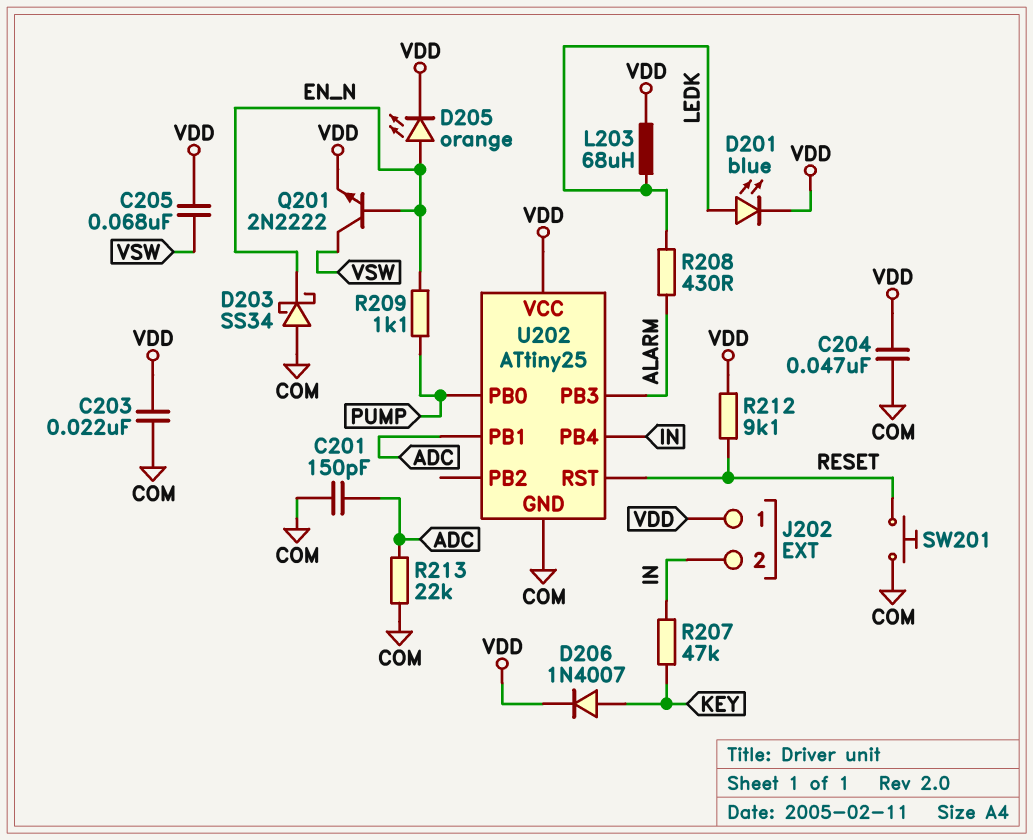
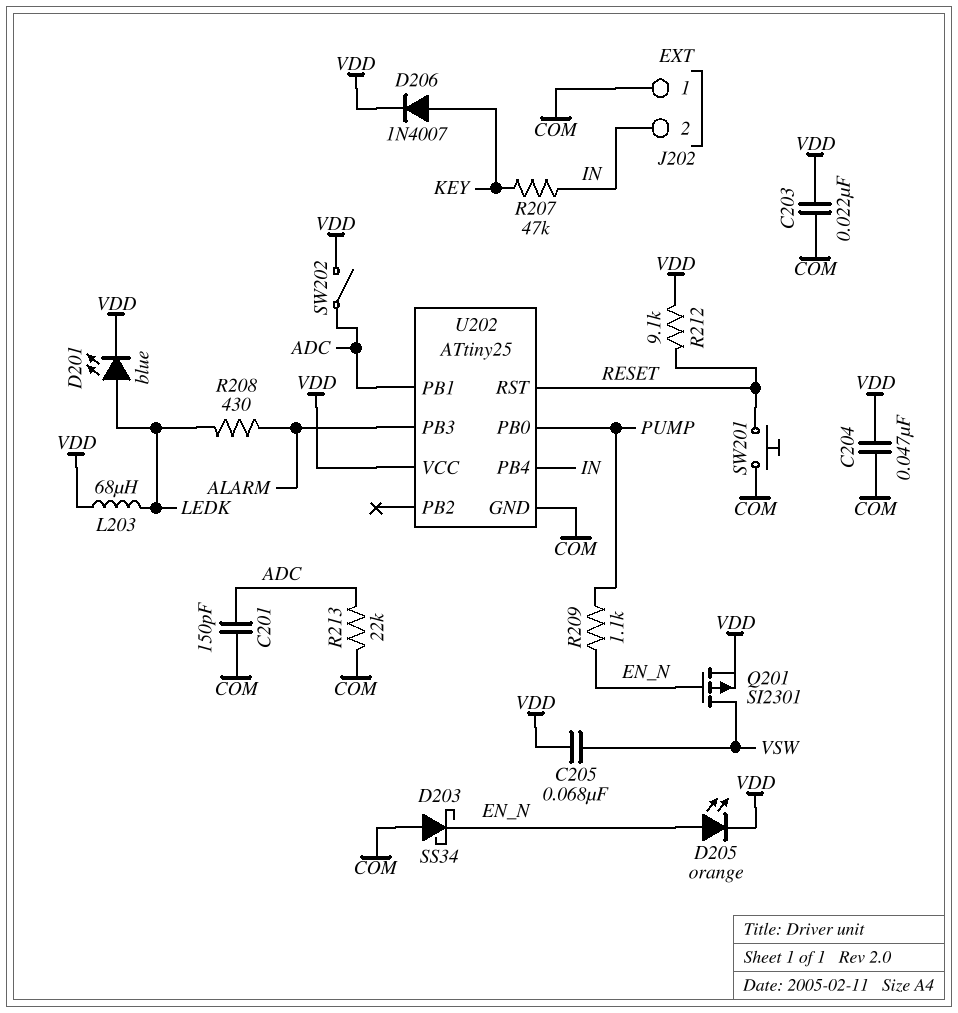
J202 pin 1: VDD -> COM
Q201: NPN 2N2222 (B EN_N, C VSW, E VDD) -> PMOS SI2301 (G EN_N, D VSW, S VDD)
SW202: none -> switch (ADC, VDD)

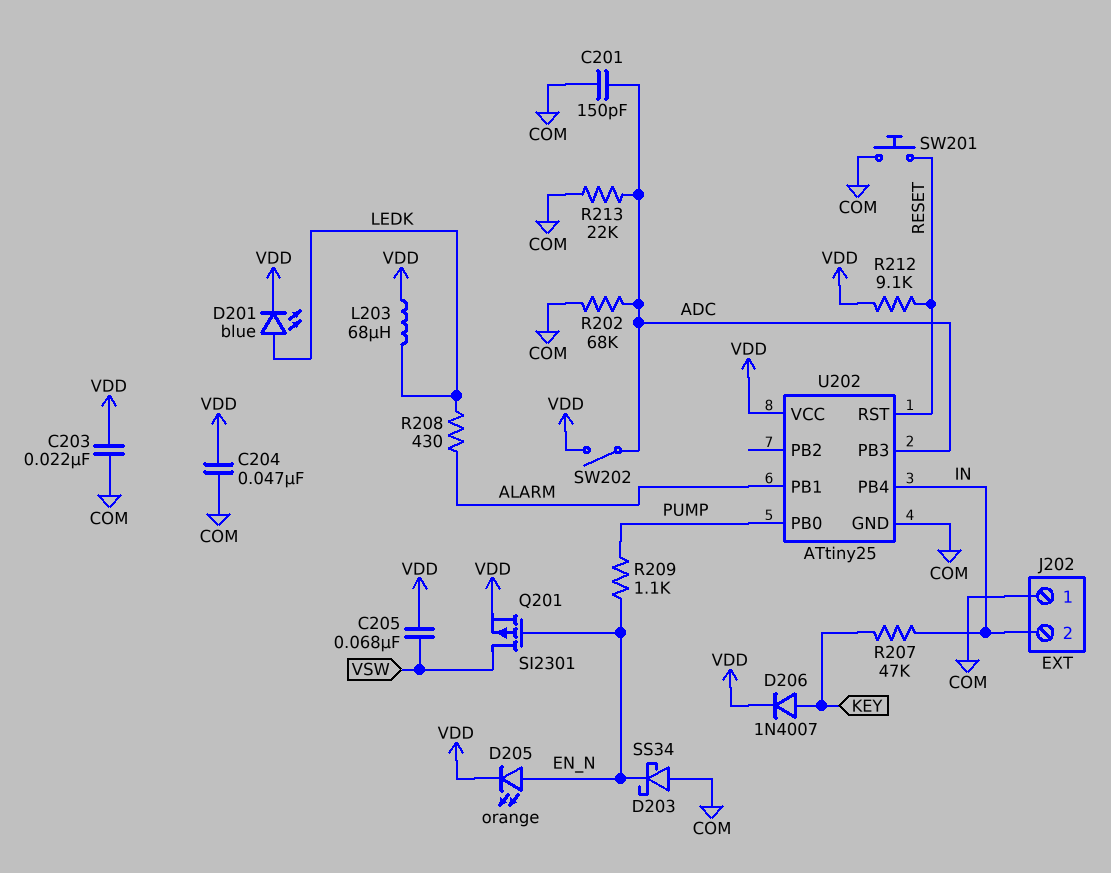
R202: none -> 68k (ADC, COM)
U202 pin PB1: ADC -> ALARM
U202 pin PB3: ALARM -> ADC

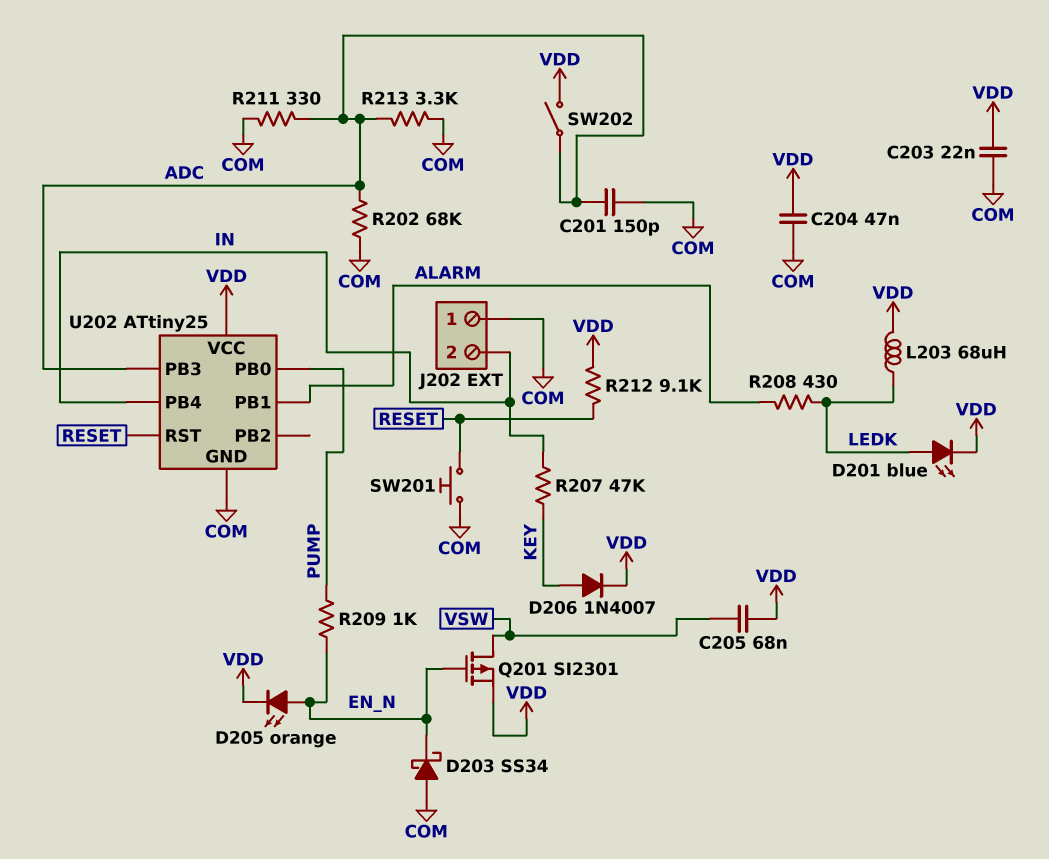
R209: 1.1k (EN_N, PUMP) -> 1k (EN_N, PUMP)
R211: none -> 330 (ADC, COM)
R213: 22k (ADC, COM) -> 3.3k (ADC, COM)

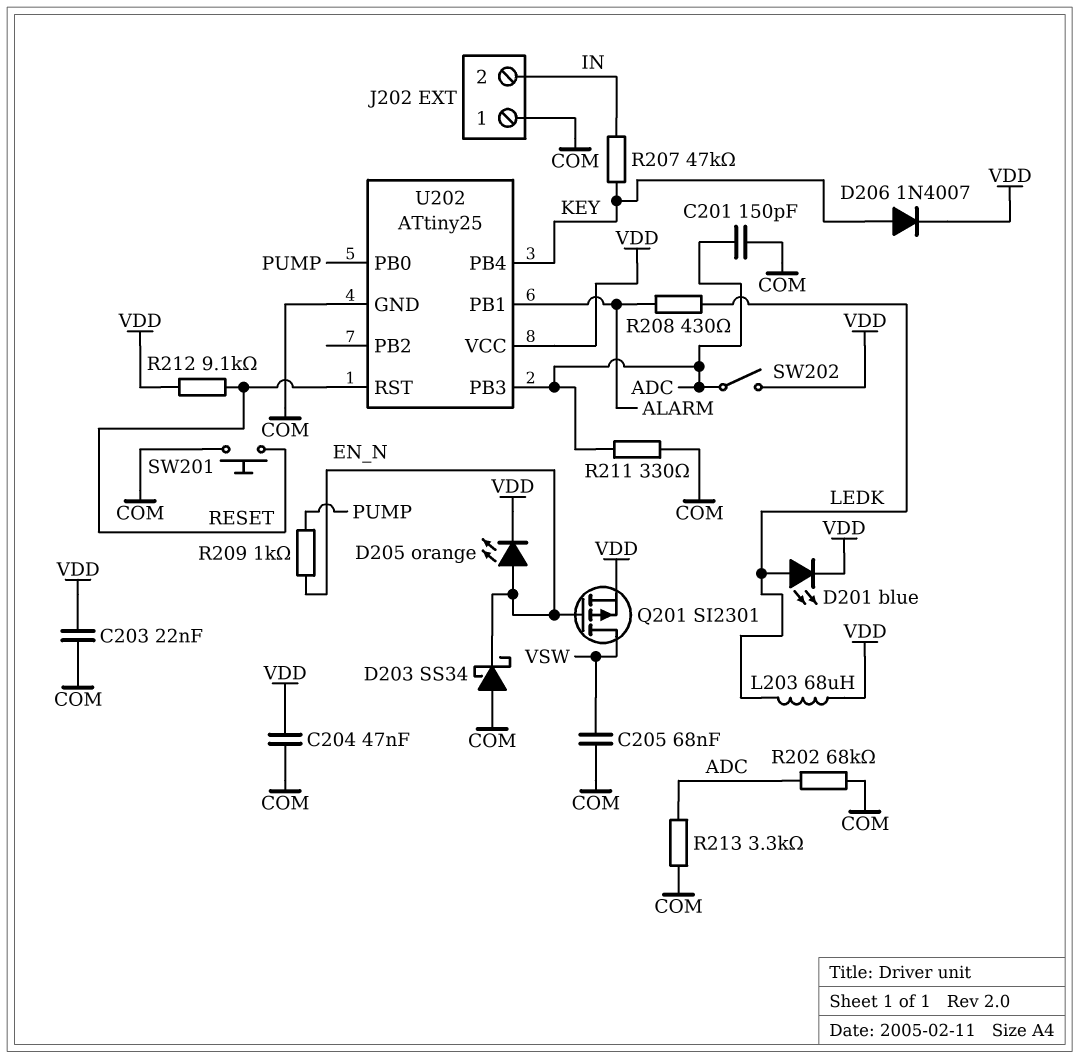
C205: 68nF (VDD, VSW) -> 68nF (COM, VSW)
U202 pin PB4: IN -> KEY

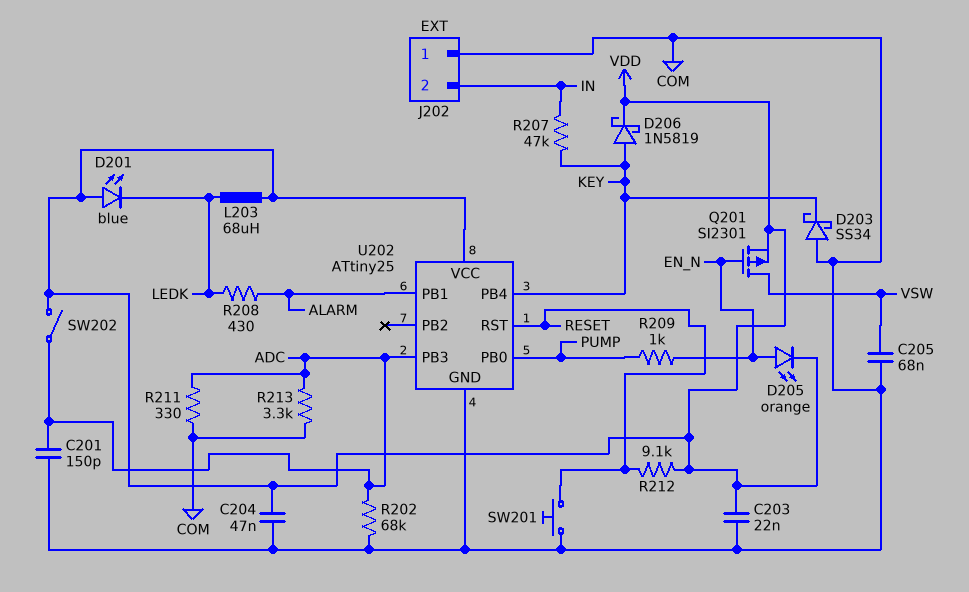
D201: LED blue (A LEDK, K VDD) -> LED blue (A VDD, K LEDK)
D203: schottky SS34 (A COM, K EN_N) -> schottky SS34 (A COM, K KEY)
D206: diode 1N4007 (A KEY, K VDD) -> schottky 1N5819 (A KEY, K VDD)

